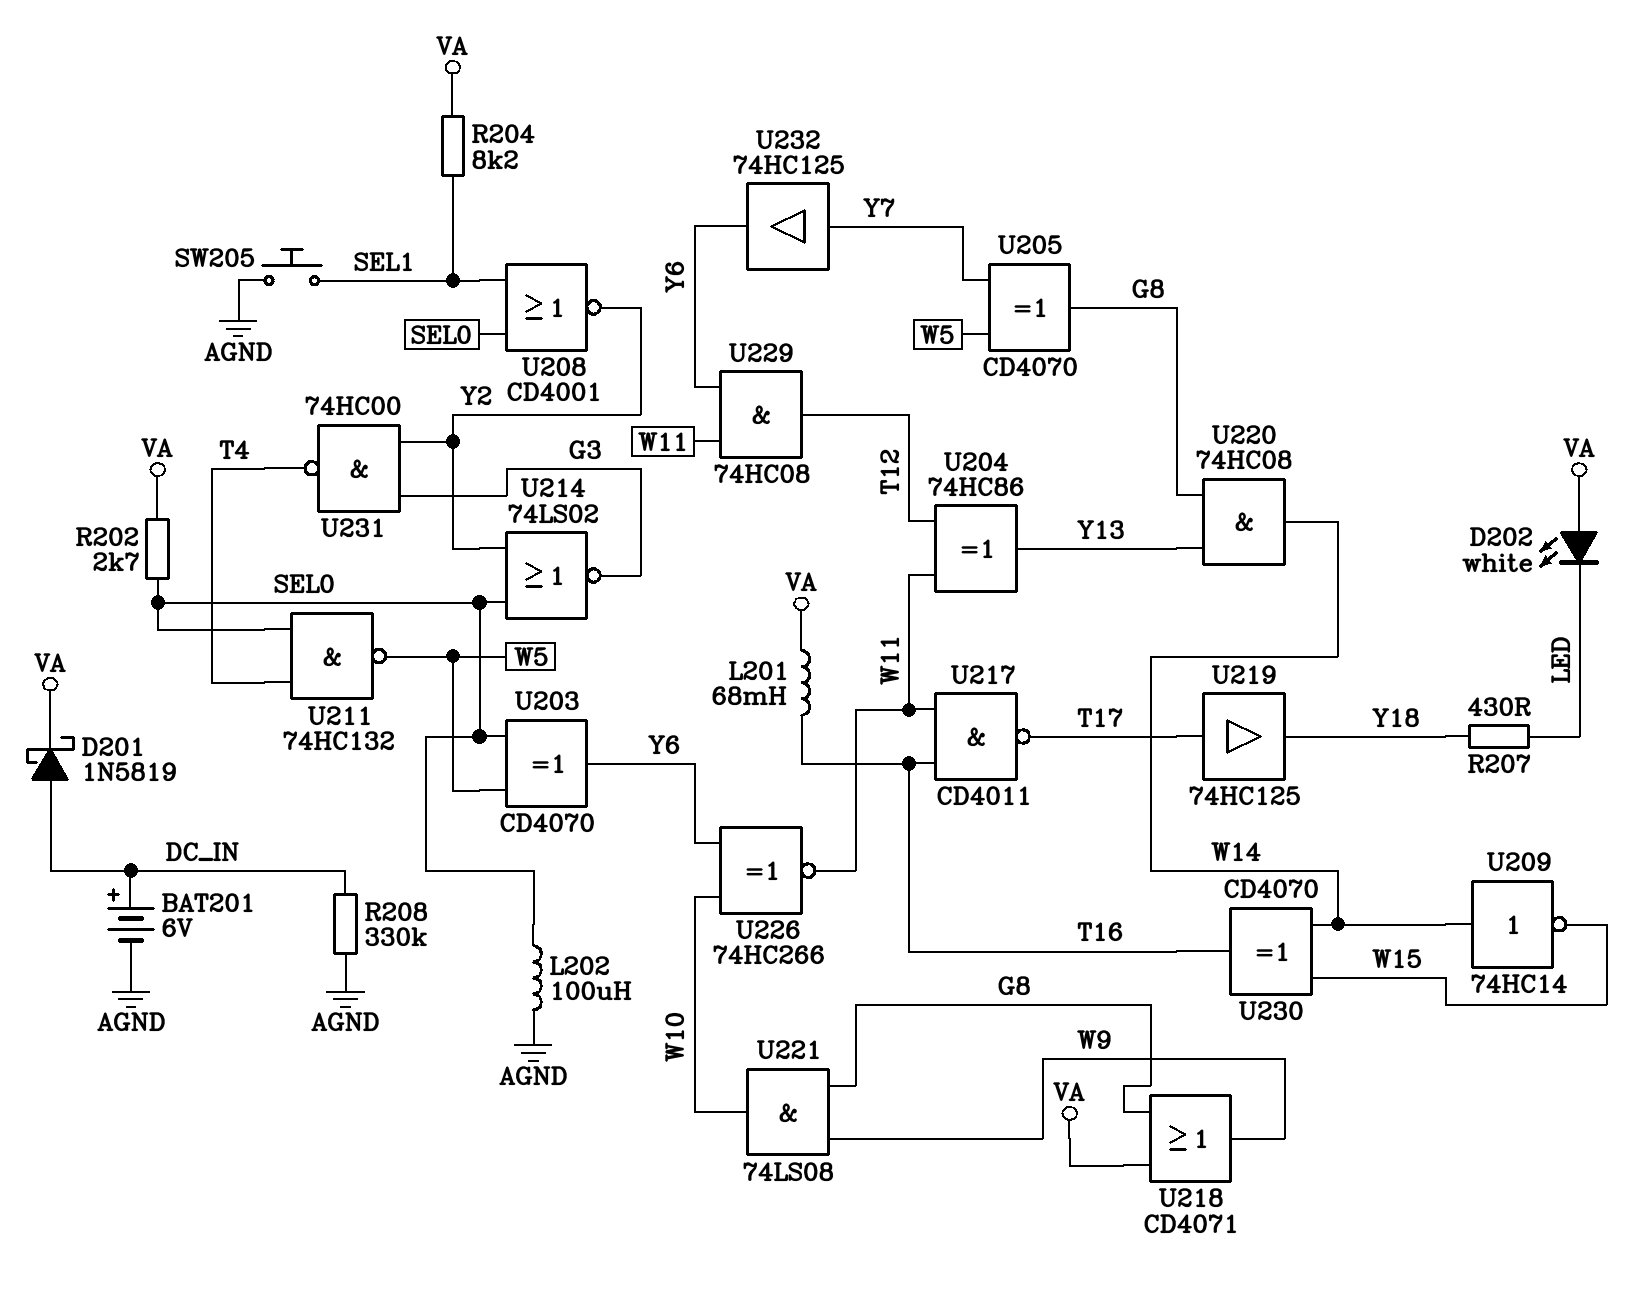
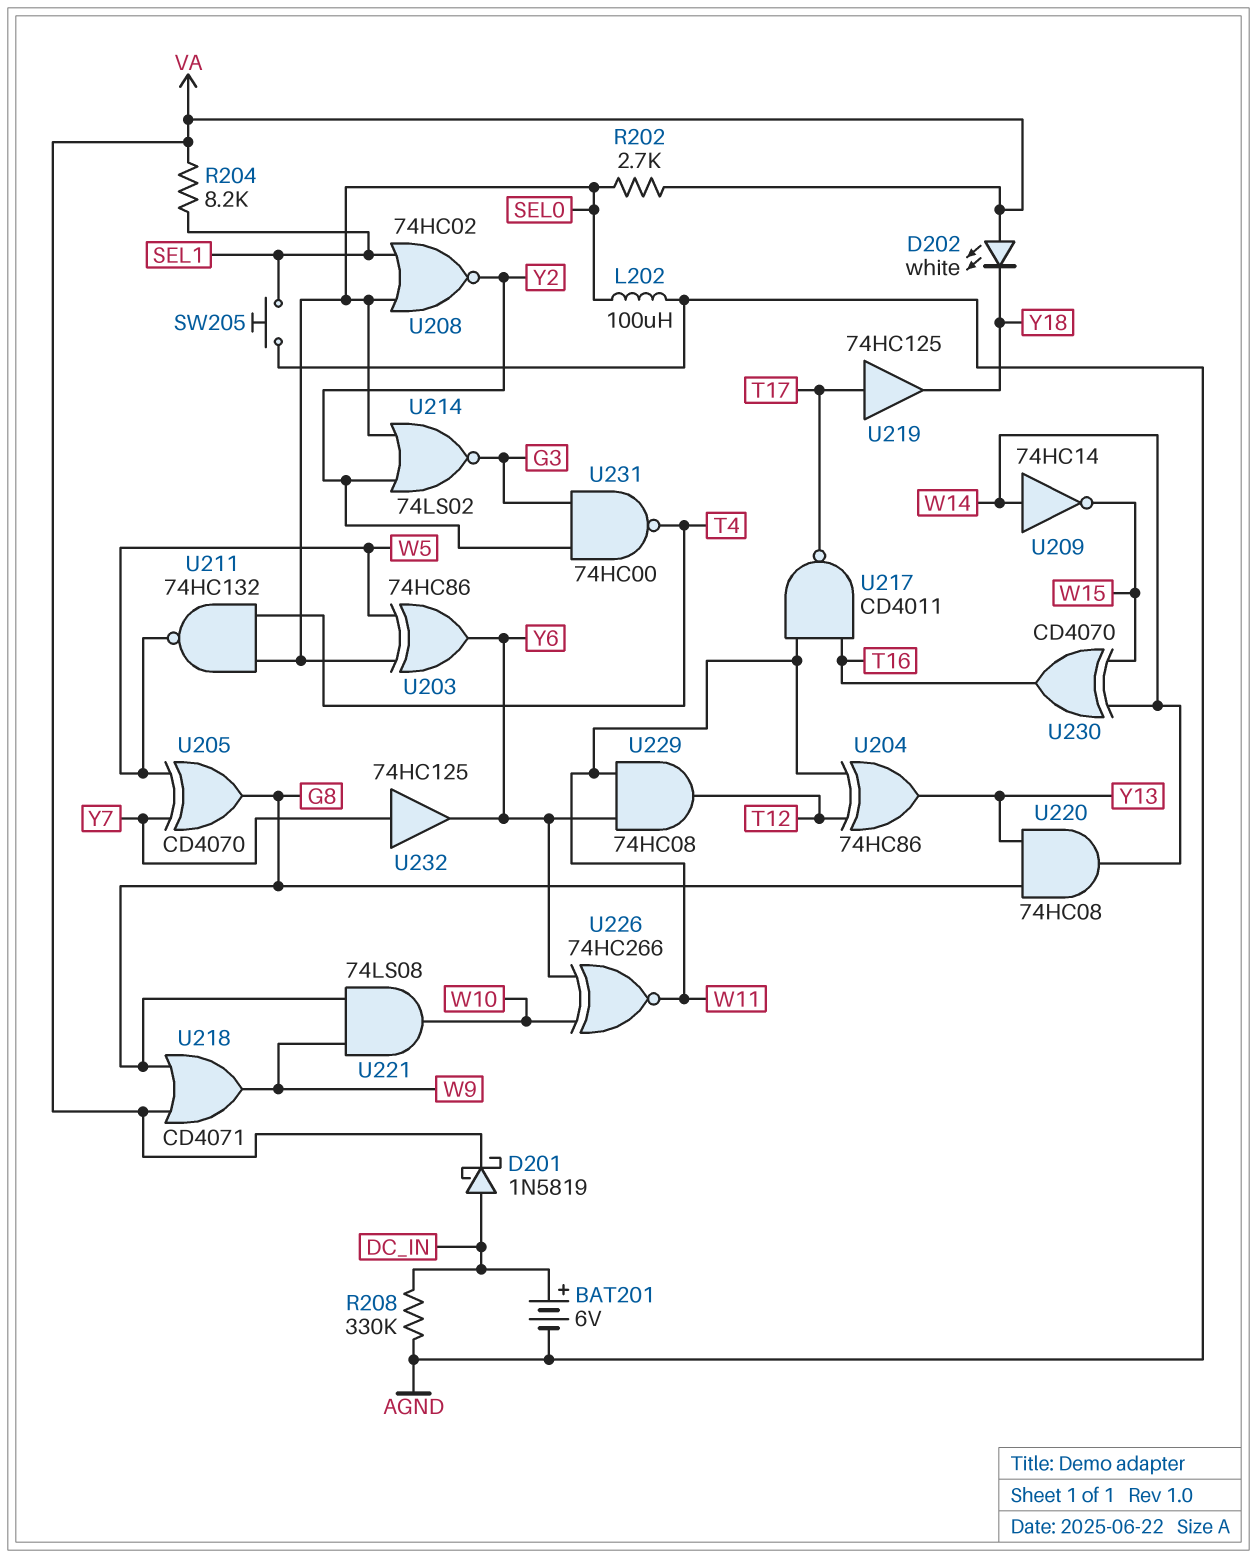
D202: LED white (A VA, K LED) -> LED white (A VA, K Y18)
L201: 68mH (T16, VA) -> none
R207: 430 (LED, Y18) -> none
U203: XOR CD4070 (in SEL0, in W5, out Y6) -> XOR 74HC86 (in SEL0, in W5, out Y6)
U208: NOR CD4001 (in SEL0, in SEL1, out Y2) -> NOR 74HC02 (in SEL0, in SEL1, out Y2)

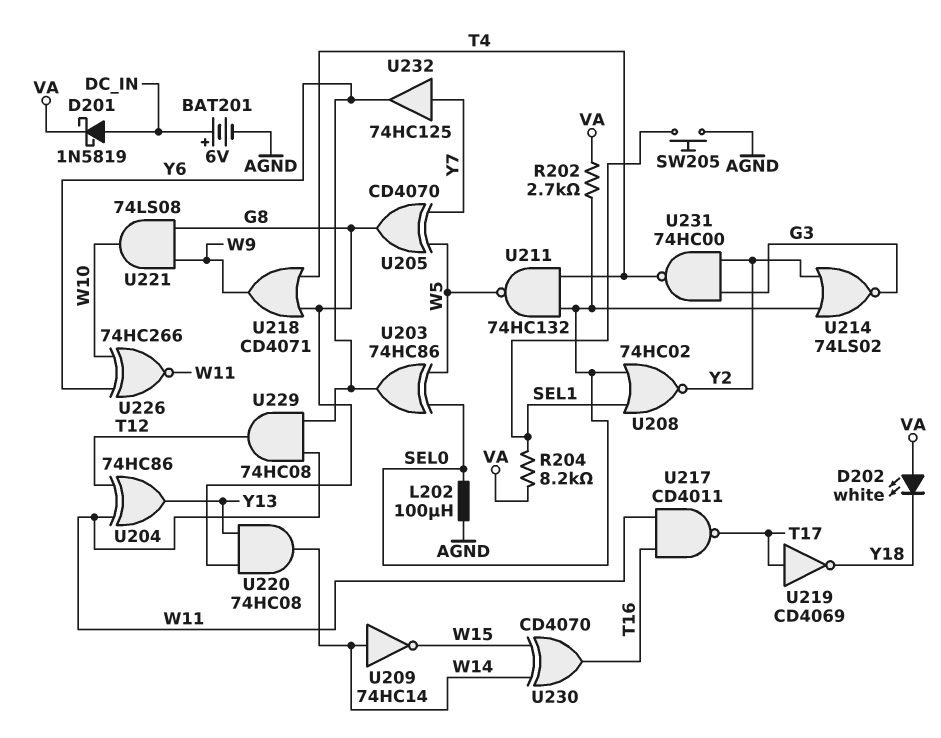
R208: 330k (AGND, DC_IN) -> none
U218: OR CD4071 (in G8, in VA, out W9) -> OR CD4071 (in G8, in T4, out W9)
U219: buffer 74HC125 (in T17, out Y18) -> NOT CD4069 (in T17, out Y18)

